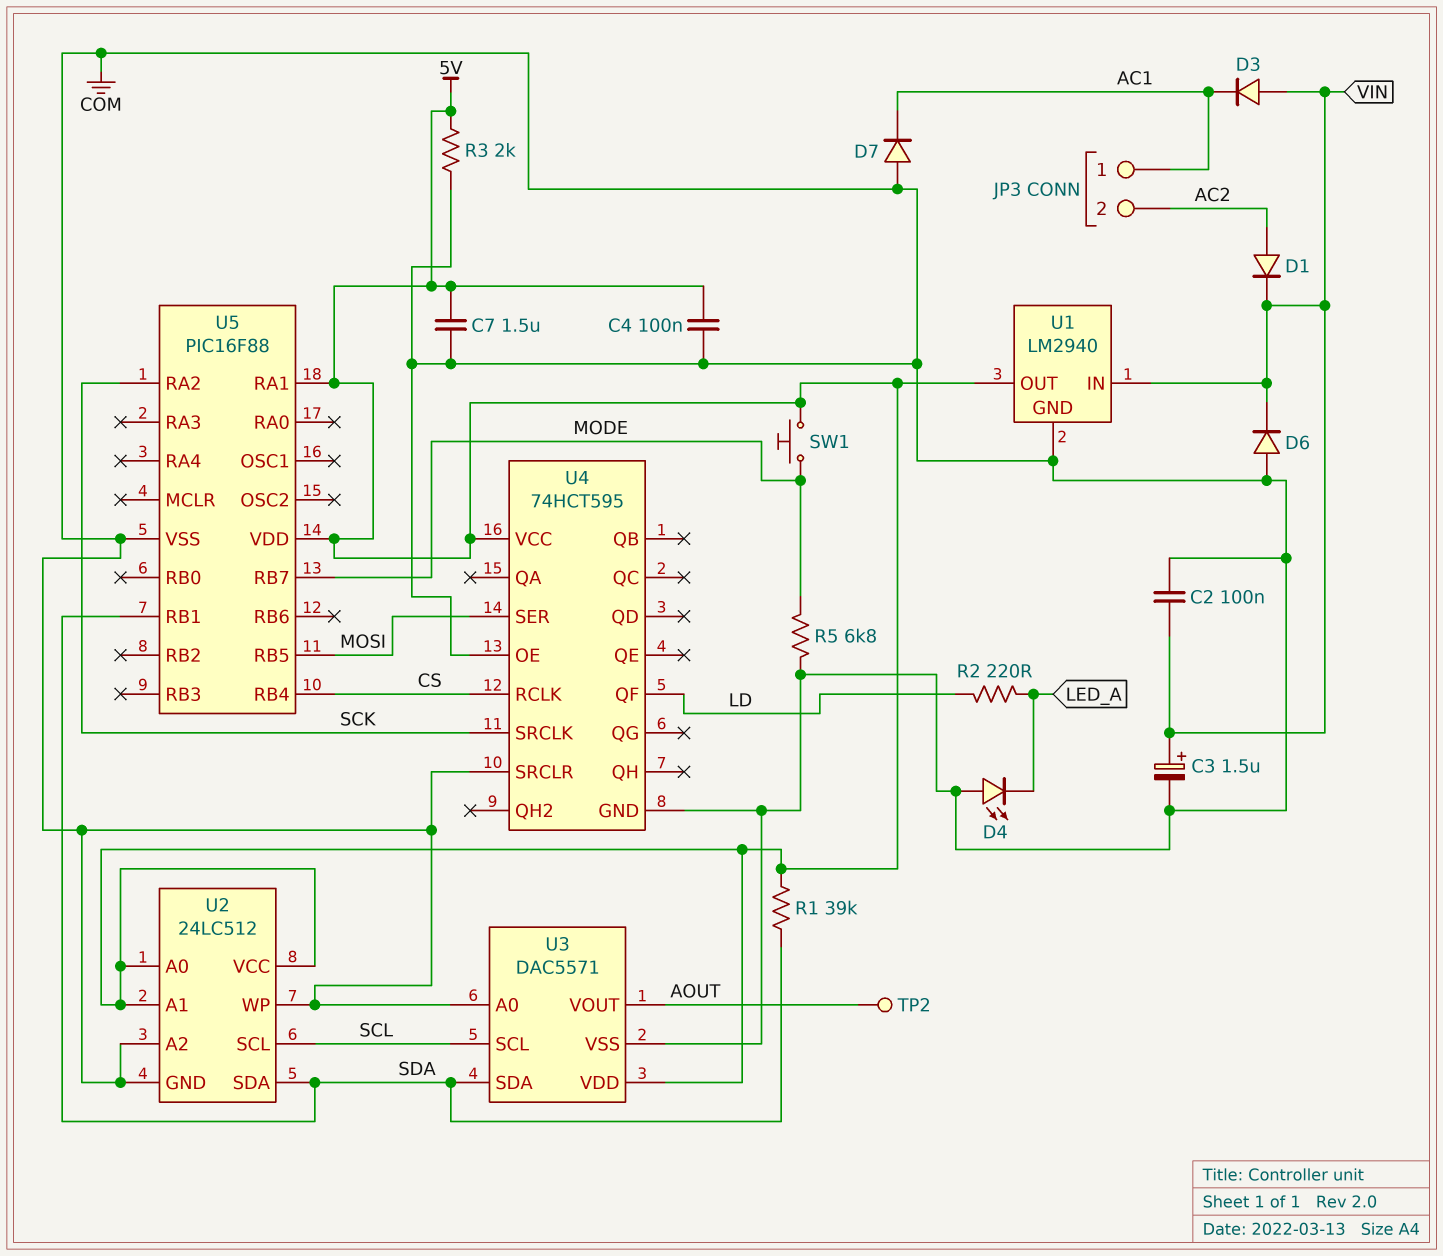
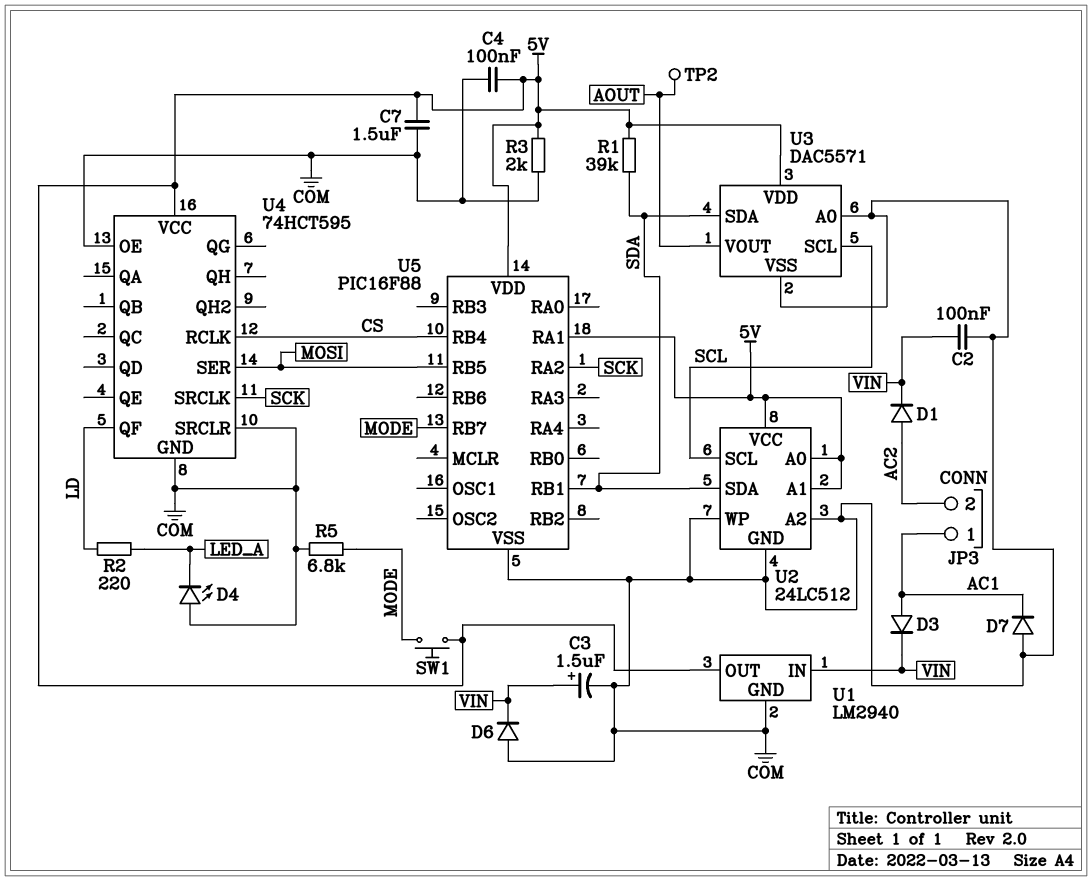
D3: diode (A VIN, K AC1) -> diode (A AC1, K VIN)

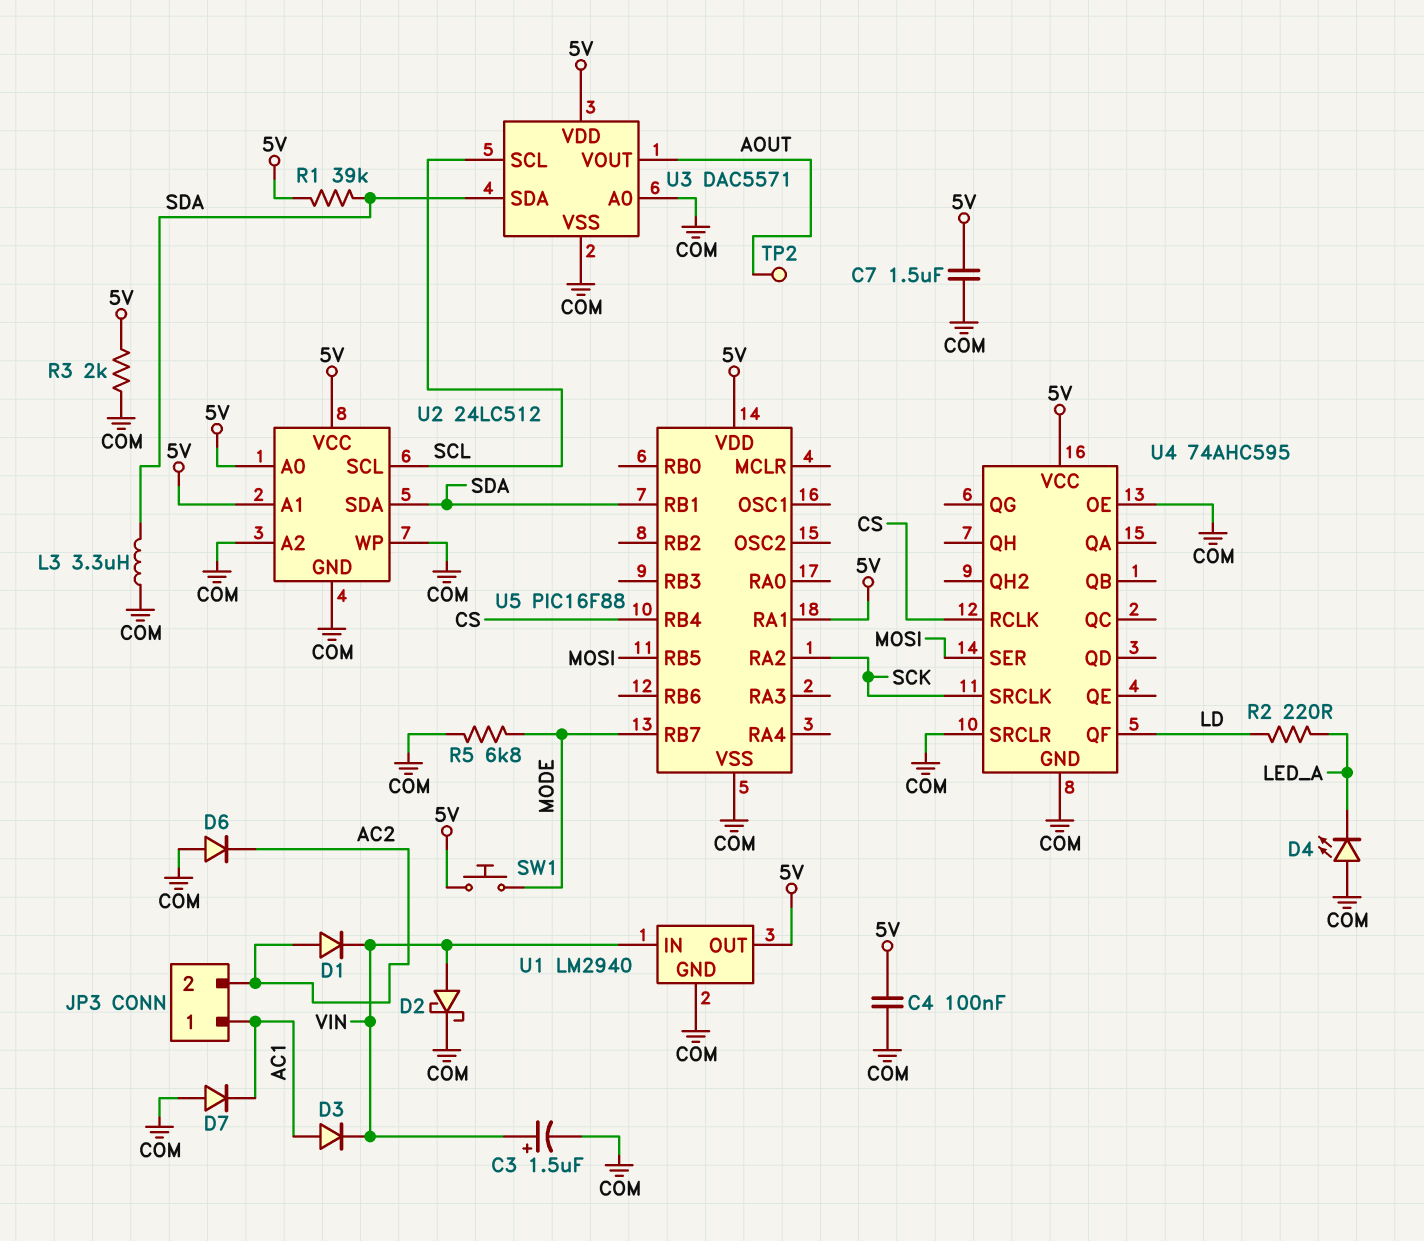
C2: 100nF (COM, VIN) -> none
D2: none -> schottky (A VIN, K COM)
D6: diode (A COM, K VIN) -> diode (A COM, K AC2)
L3: none -> 3.3uH (COM, SDA)
U4: 74HCT595 -> 74AHC595

